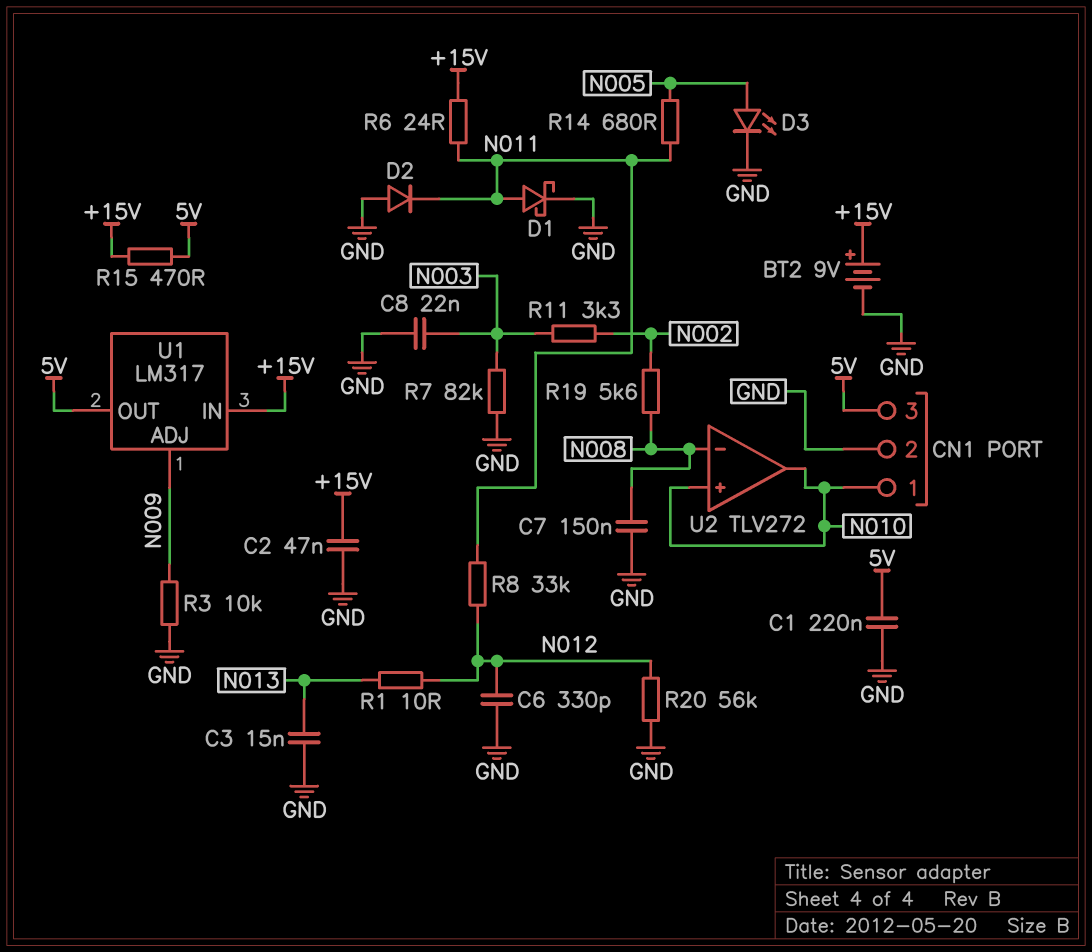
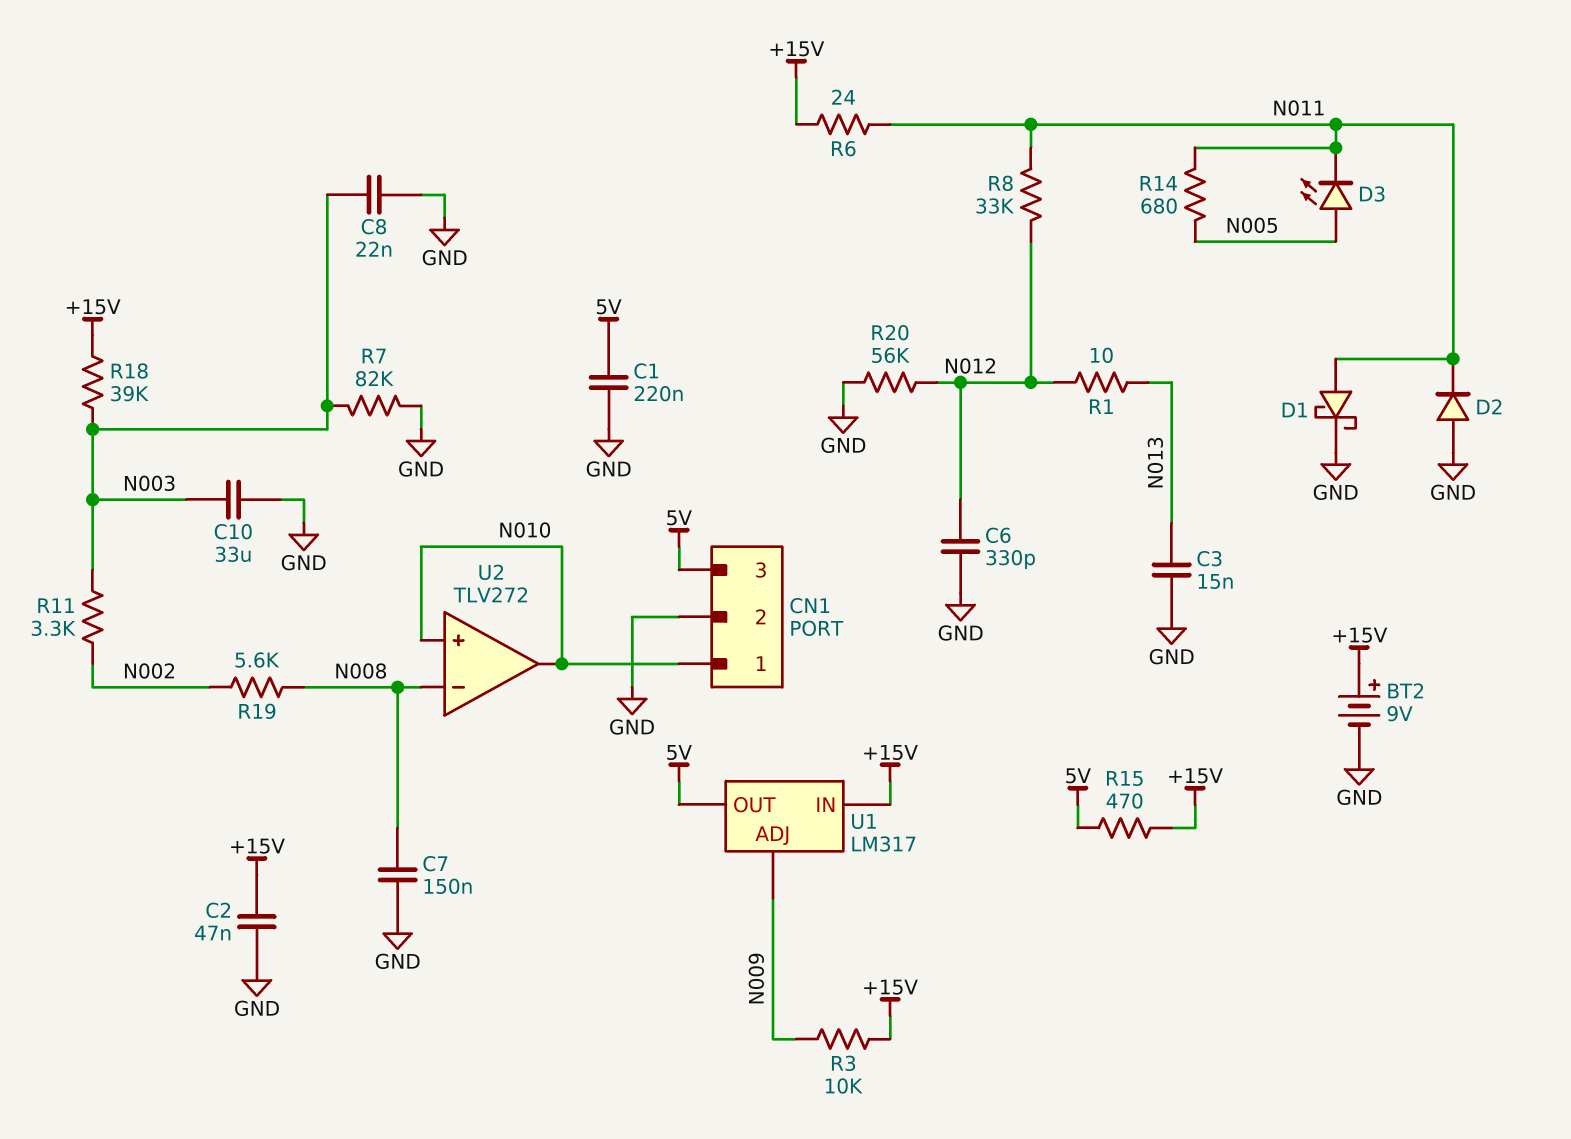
C10: none -> 33uF (GND, N003)
D3: LED (A N005, K GND) -> LED (A N005, K N011)
R3: 10k (GND, N009) -> 10k (+15V, N009)
R18: none -> 39k (+15V, N003)

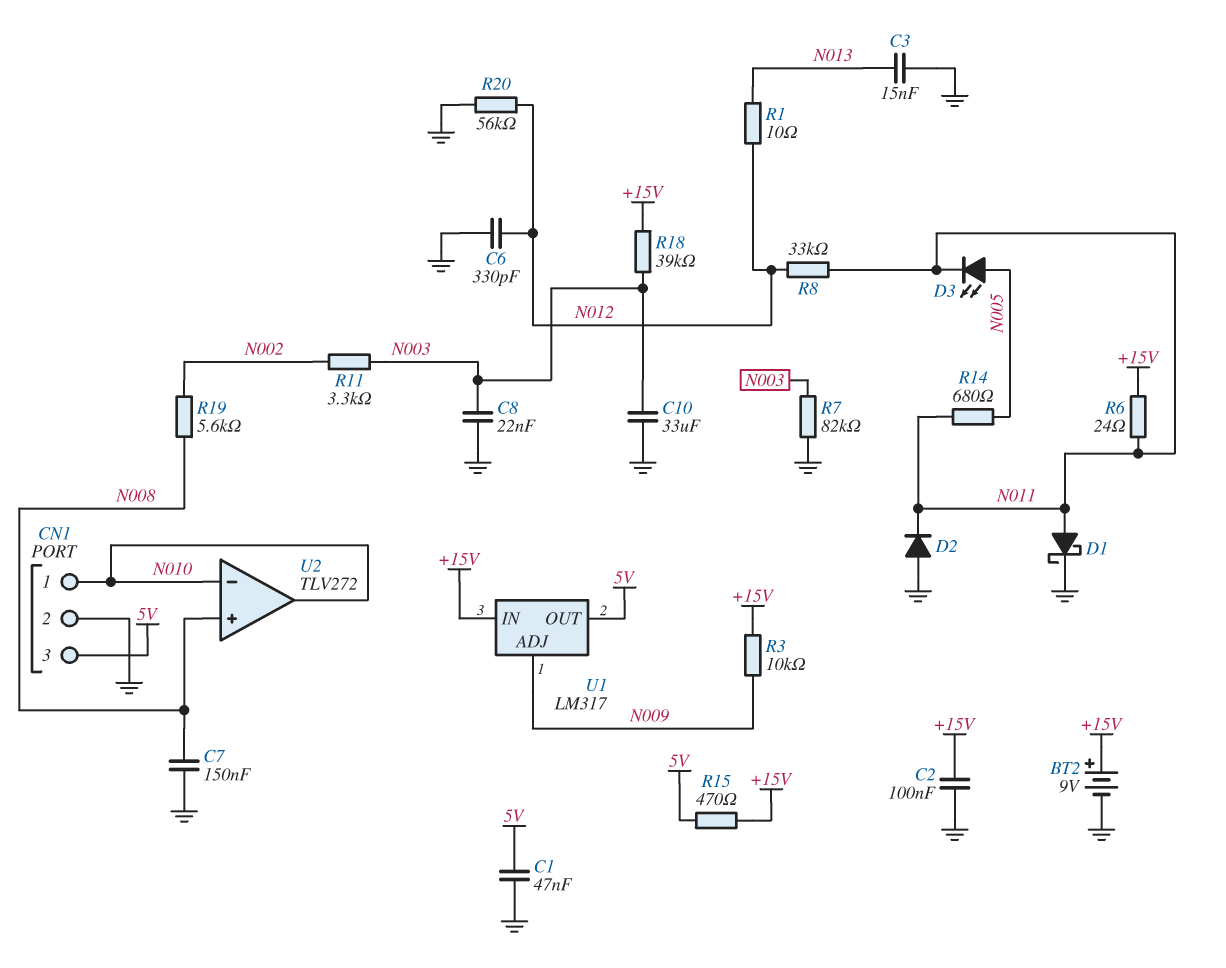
C1: 220nF (5V, GND) -> 47nF (5V, GND)
C2: 47nF (+15V, GND) -> 100nF (+15V, GND)
U2 pin in+: N010 -> N008
U2 pin in-: N008 -> N010

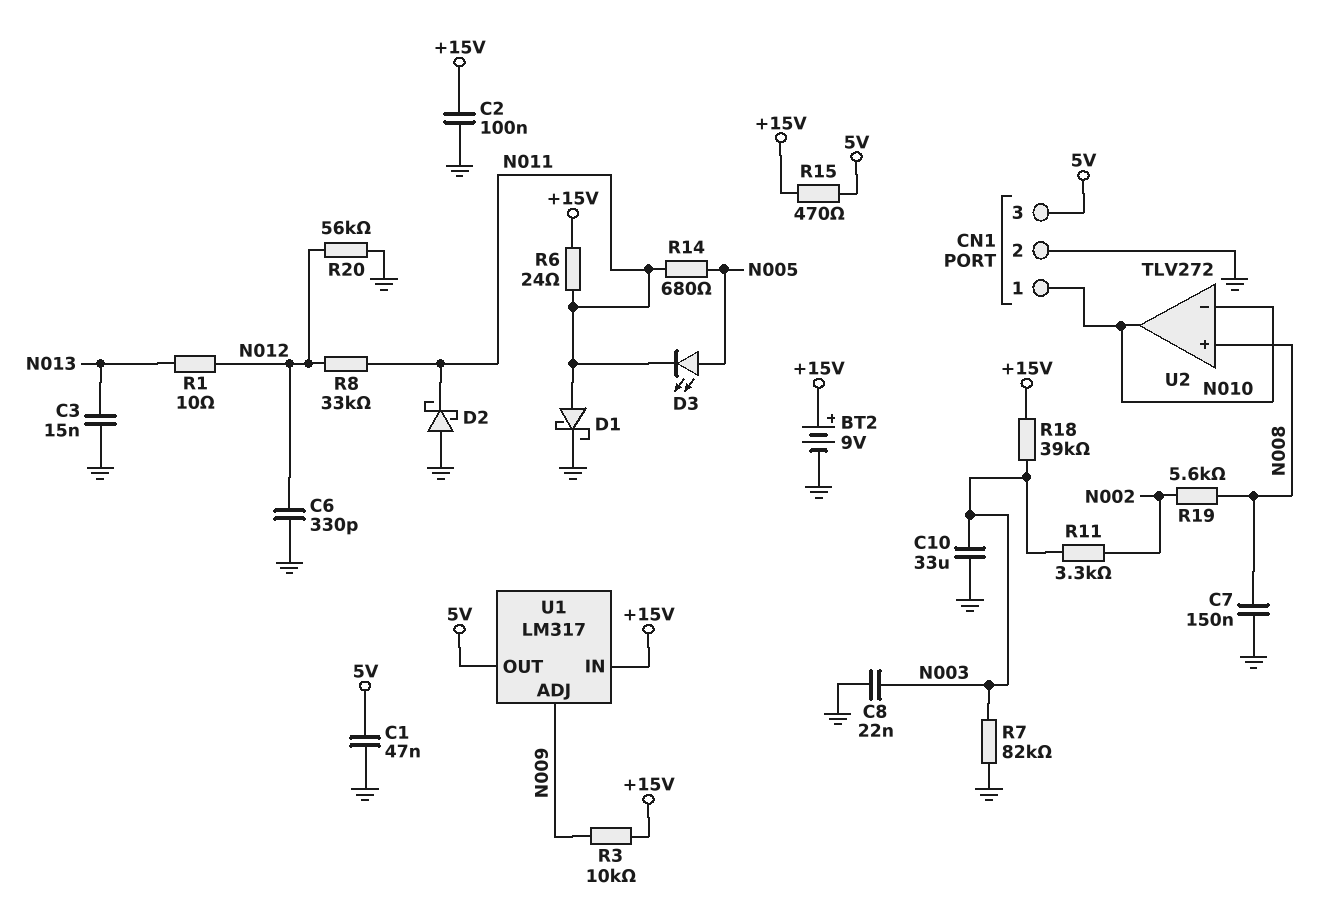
D2: diode (A GND, K N011) -> schottky (A GND, K N011)

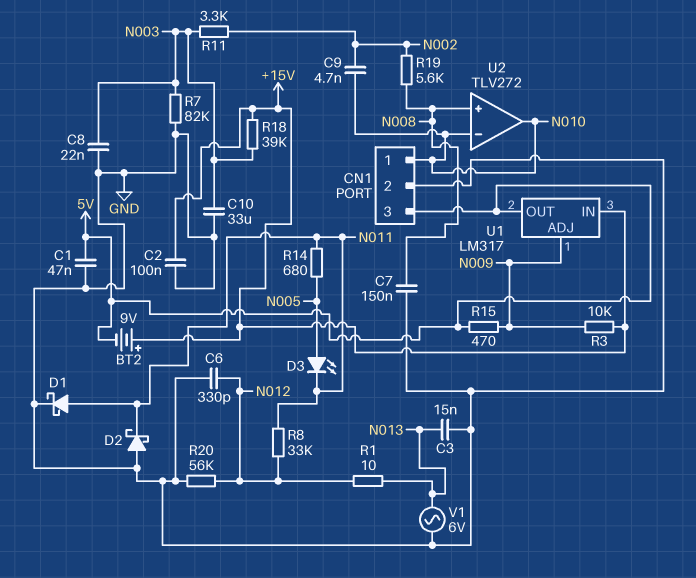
BT2: 9V (plus +15V, minus GND) -> 9V (plus +15V, minus 5V)
C9: none -> 4.7nF (N002, N010)
R6: 24 (+15V, N011) -> none
R15: 470 (+15V, 5V) -> 470 (5V, N009)
V1: none -> AC 6V (GND, N013)

